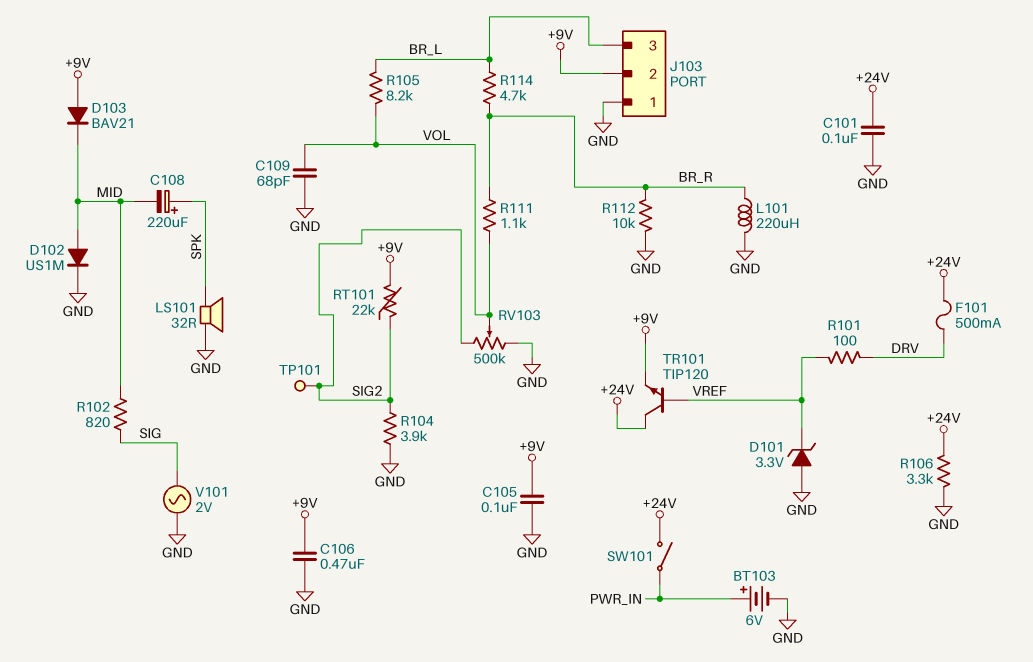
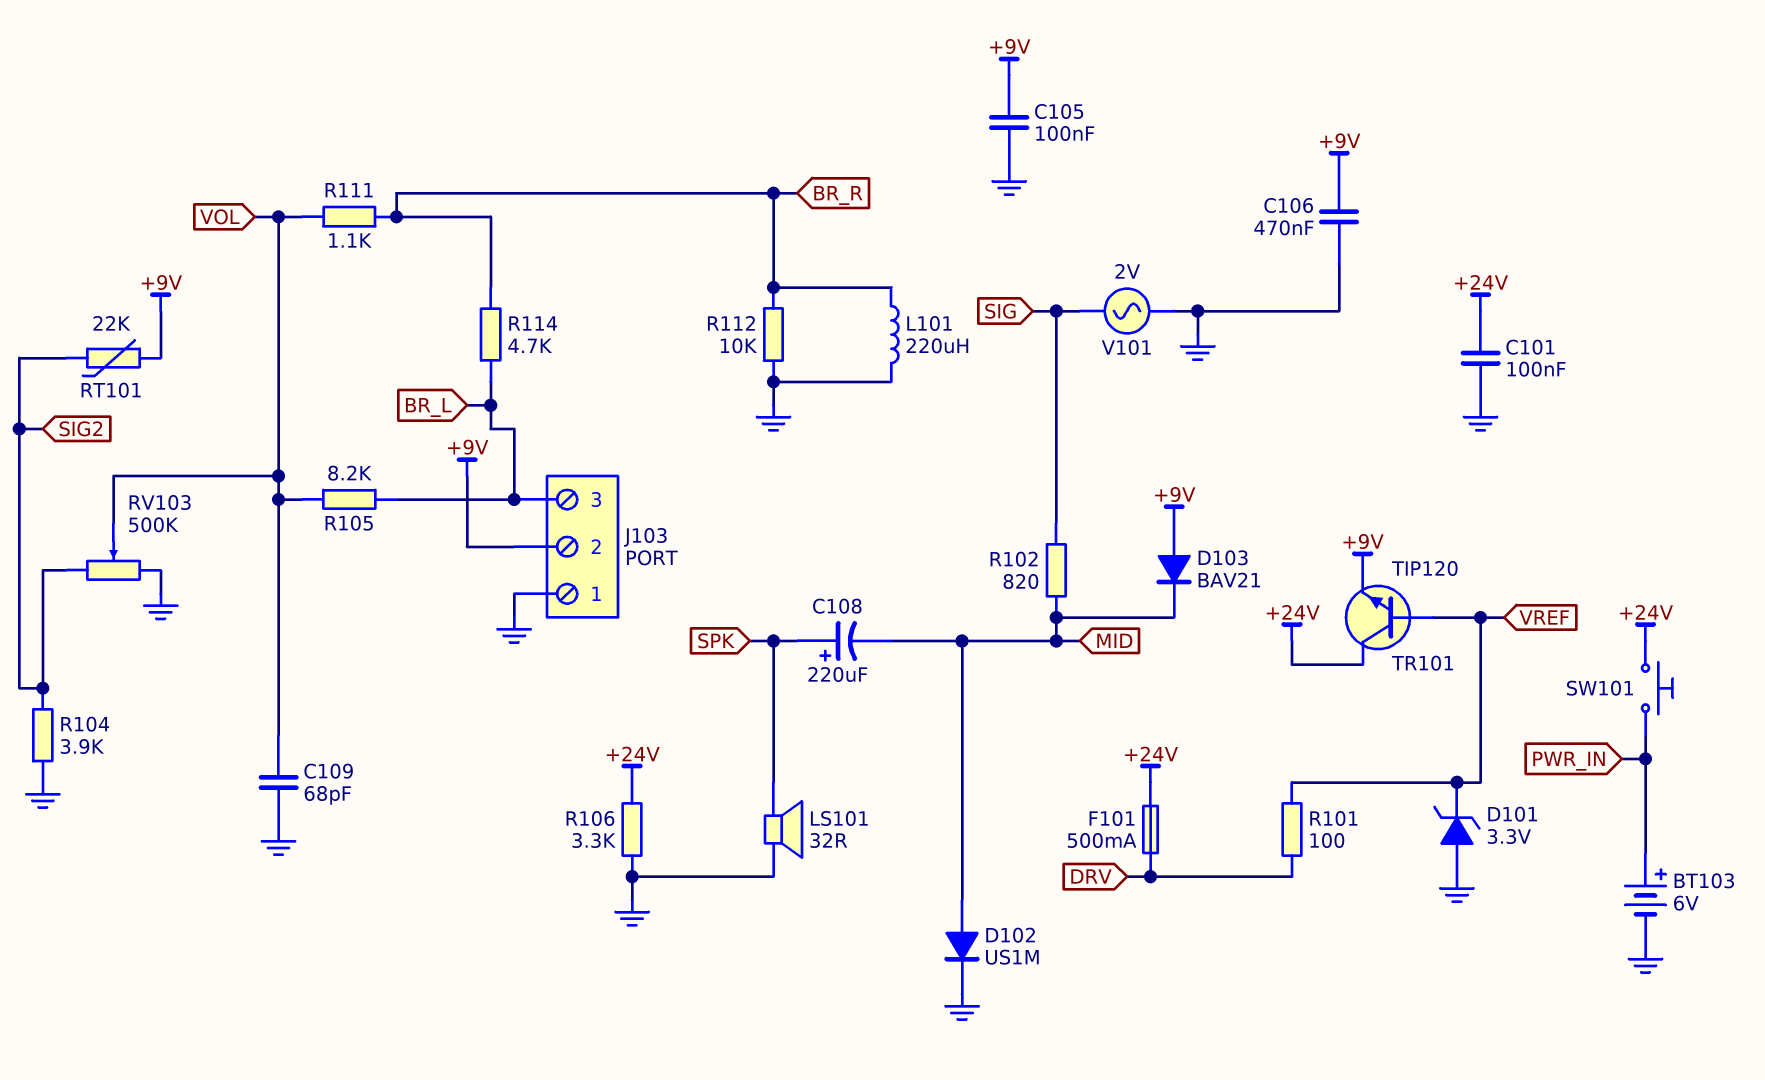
SW101: switch (+24V, PWR_IN) -> button (+24V, PWR_IN)
TP101: test point (SIG2) -> none

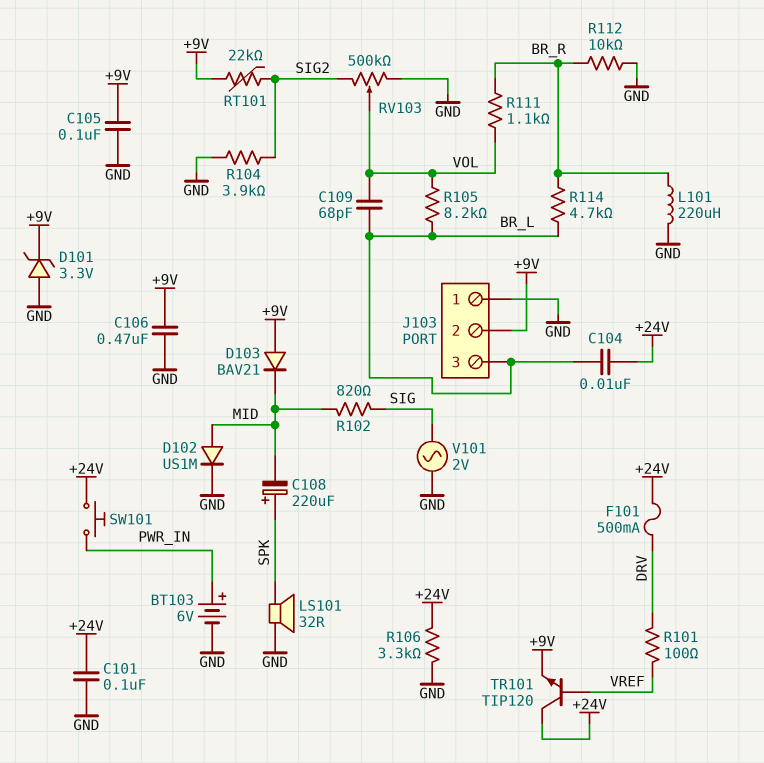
C104: none -> 10nF (+24V, BR_L)
C109: 68pF (GND, VOL) -> 68pF (BR_L, VOL)
D101: zener 3.3V (A GND, K VREF) -> zener 3.3V (A GND, K +9V)

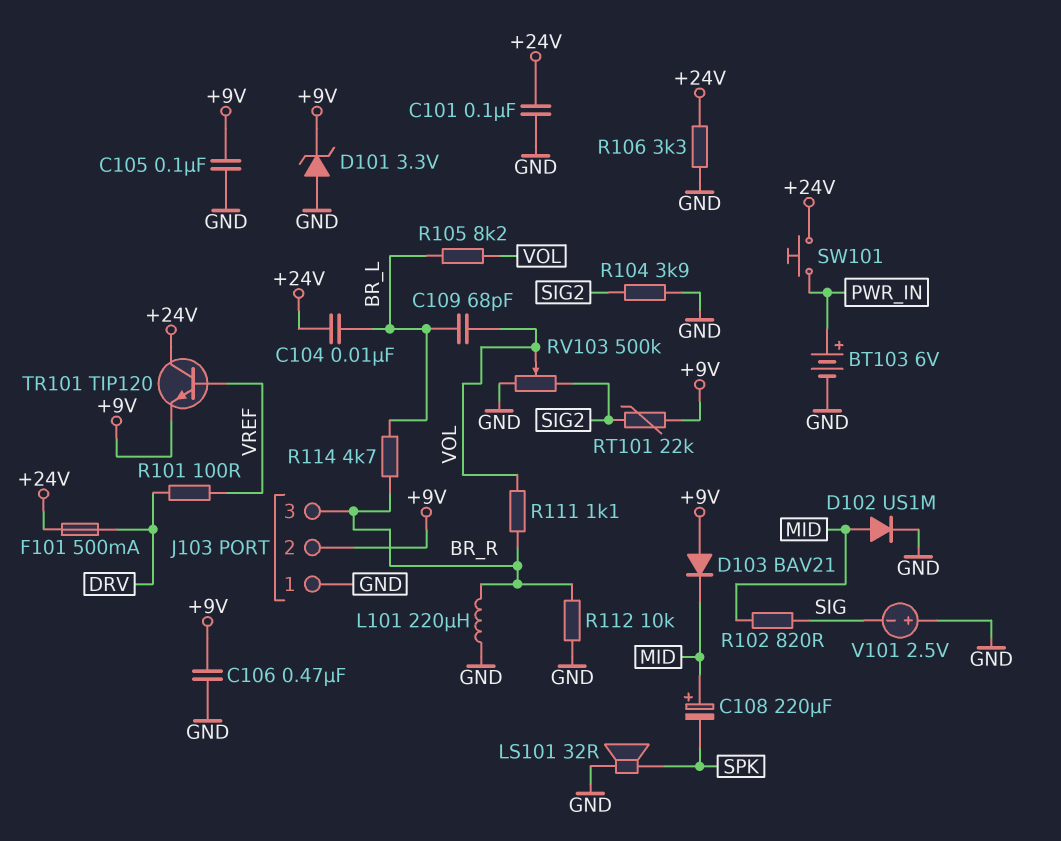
C108: 220uF (plus SPK, minus MID) -> 220uF (plus MID, minus SPK)
J103 pin 3: BR_L -> BR_R
V101: AC 2V (GND, SIG) -> 2.5V (plus GND, minus SIG)

